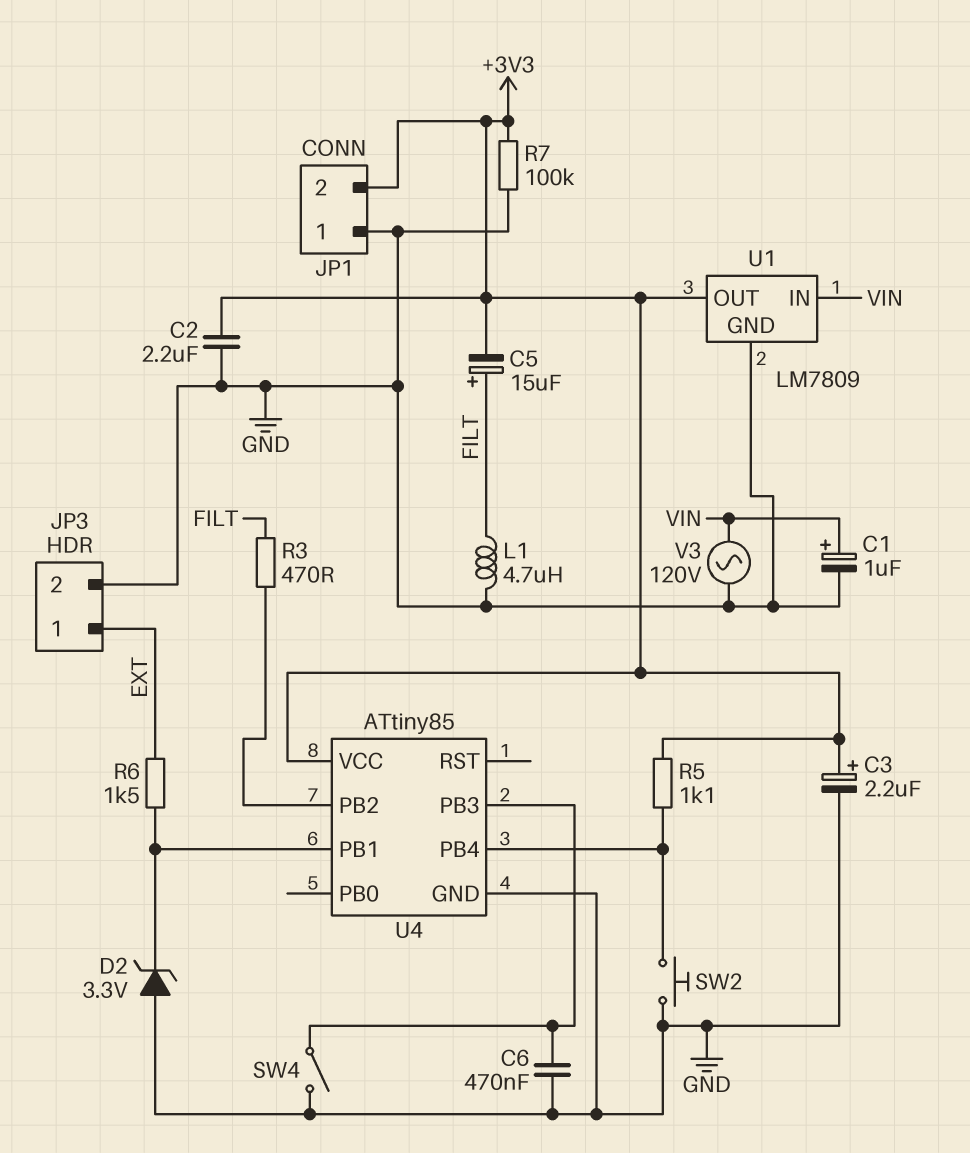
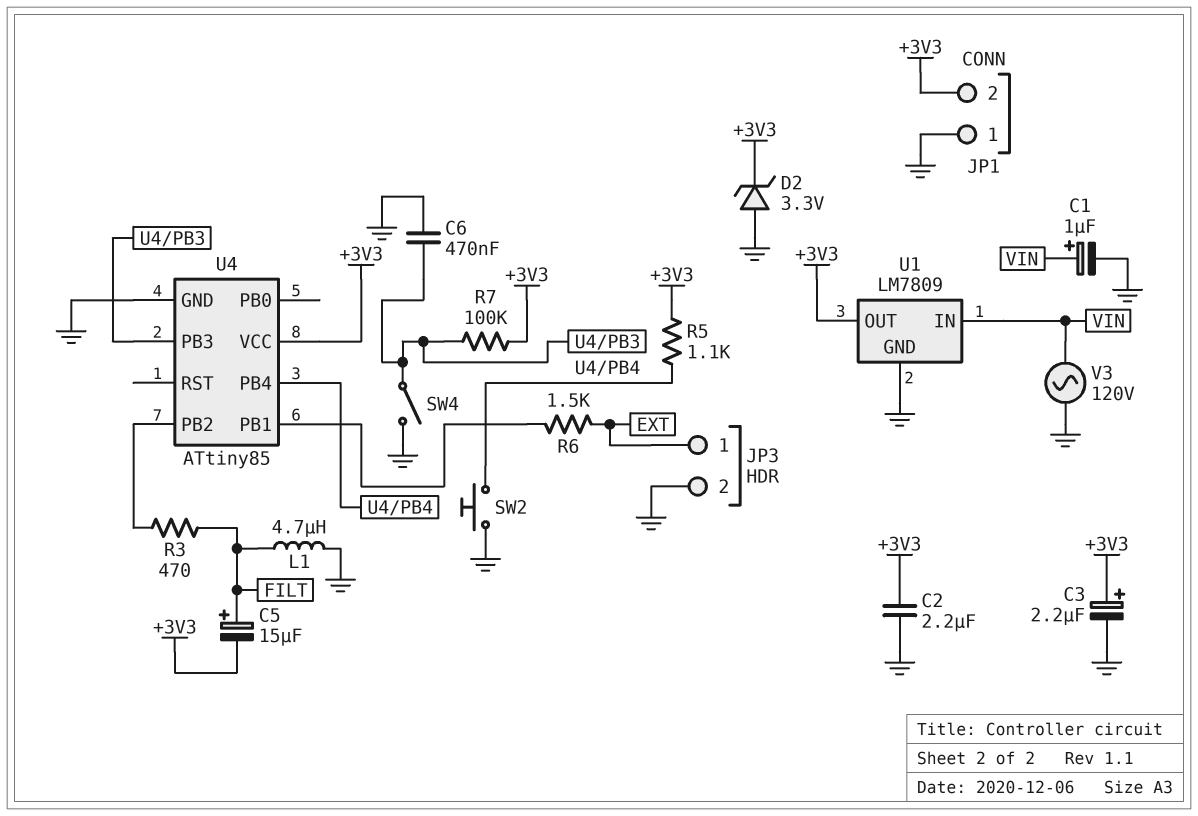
D2: zener 3.3V (A GND, K U4/PB1) -> zener 3.3V (A GND, K +3V3)
R7: 100k (+3V3, GND) -> 100k (+3V3, U4/PB3)

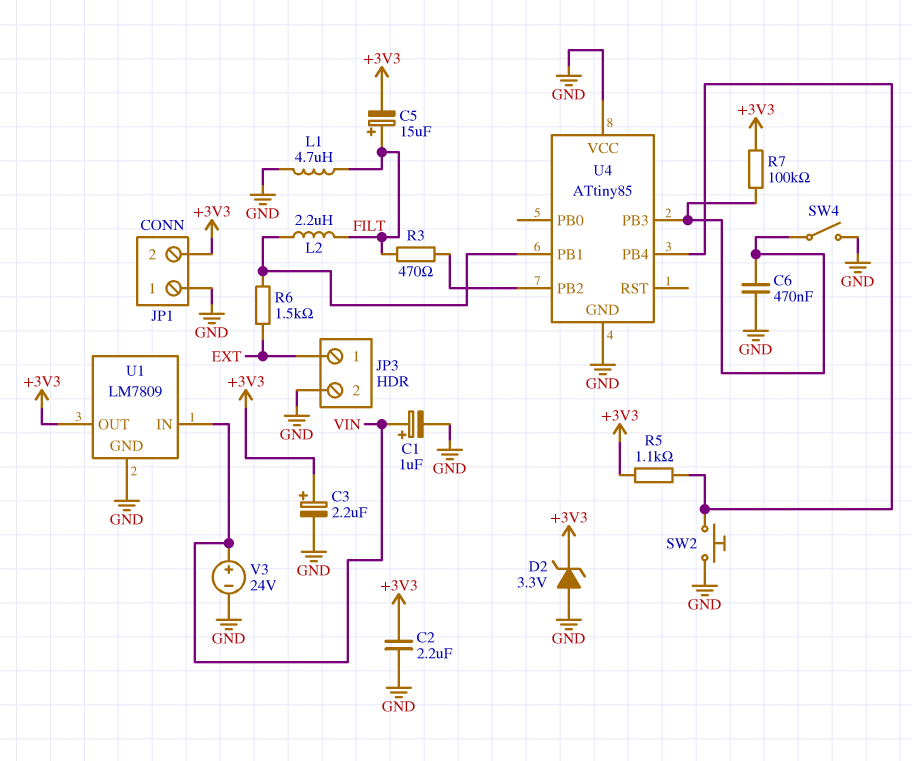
L2: none -> 2.2uH (FILT, U4/PB1)
U4 pin VCC: +3V3 -> GND
V3: AC 120V (GND, VIN) -> 24V (plus VIN, minus GND)

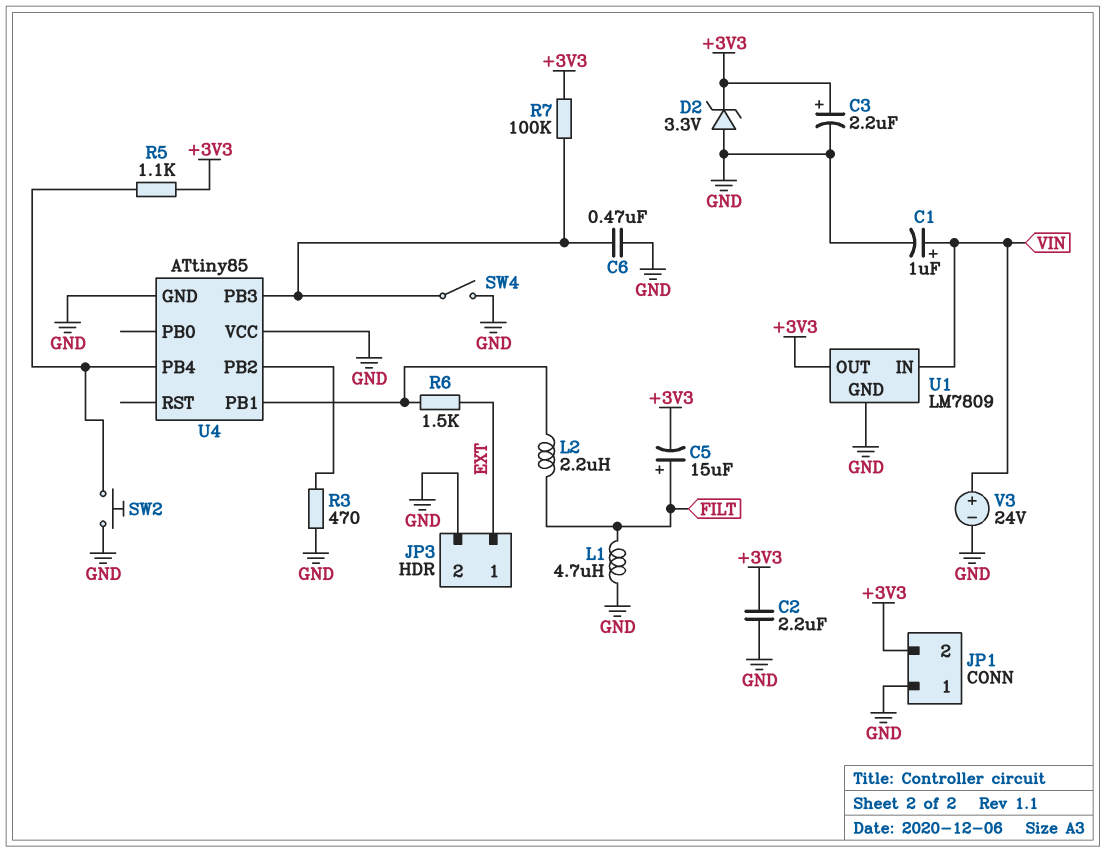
R3: 470 (FILT, U4/PB2) -> 470 (GND, U4/PB2)

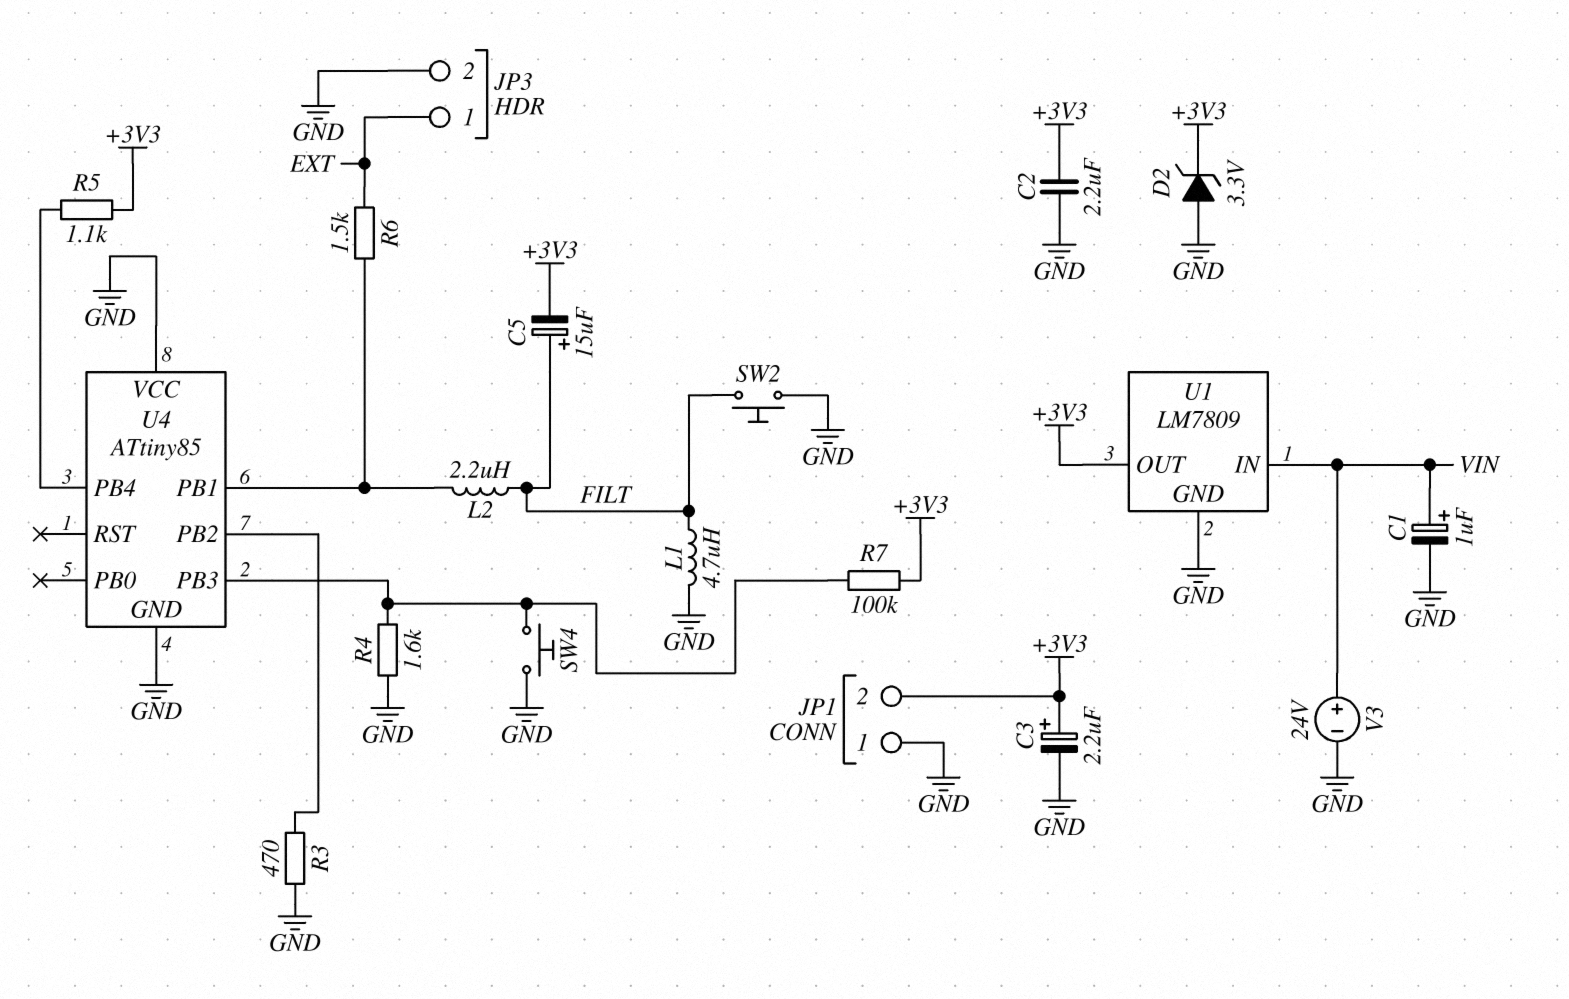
C6: 470nF (GND, U4/PB3) -> none
R4: none -> 1.6k (GND, U4/PB3)
SW2: button (GND, U4/PB4) -> button (FILT, GND)
SW4: switch (GND, U4/PB3) -> button (GND, U4/PB3)

